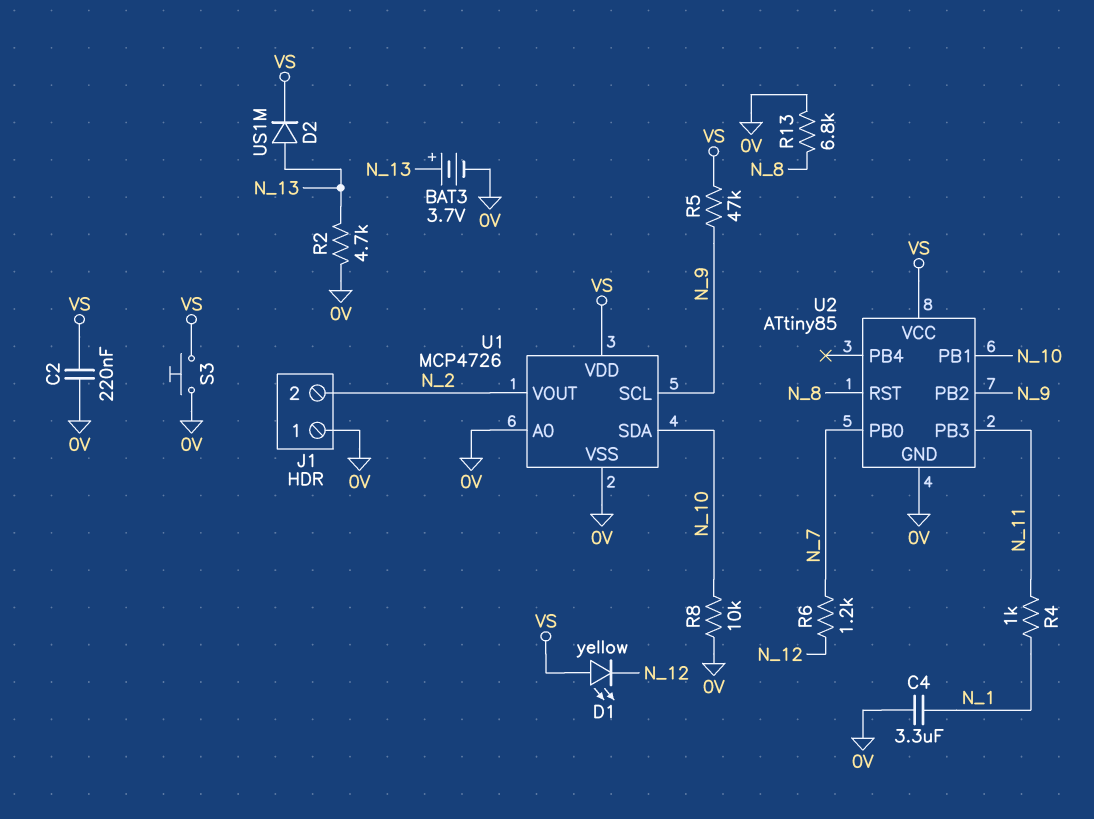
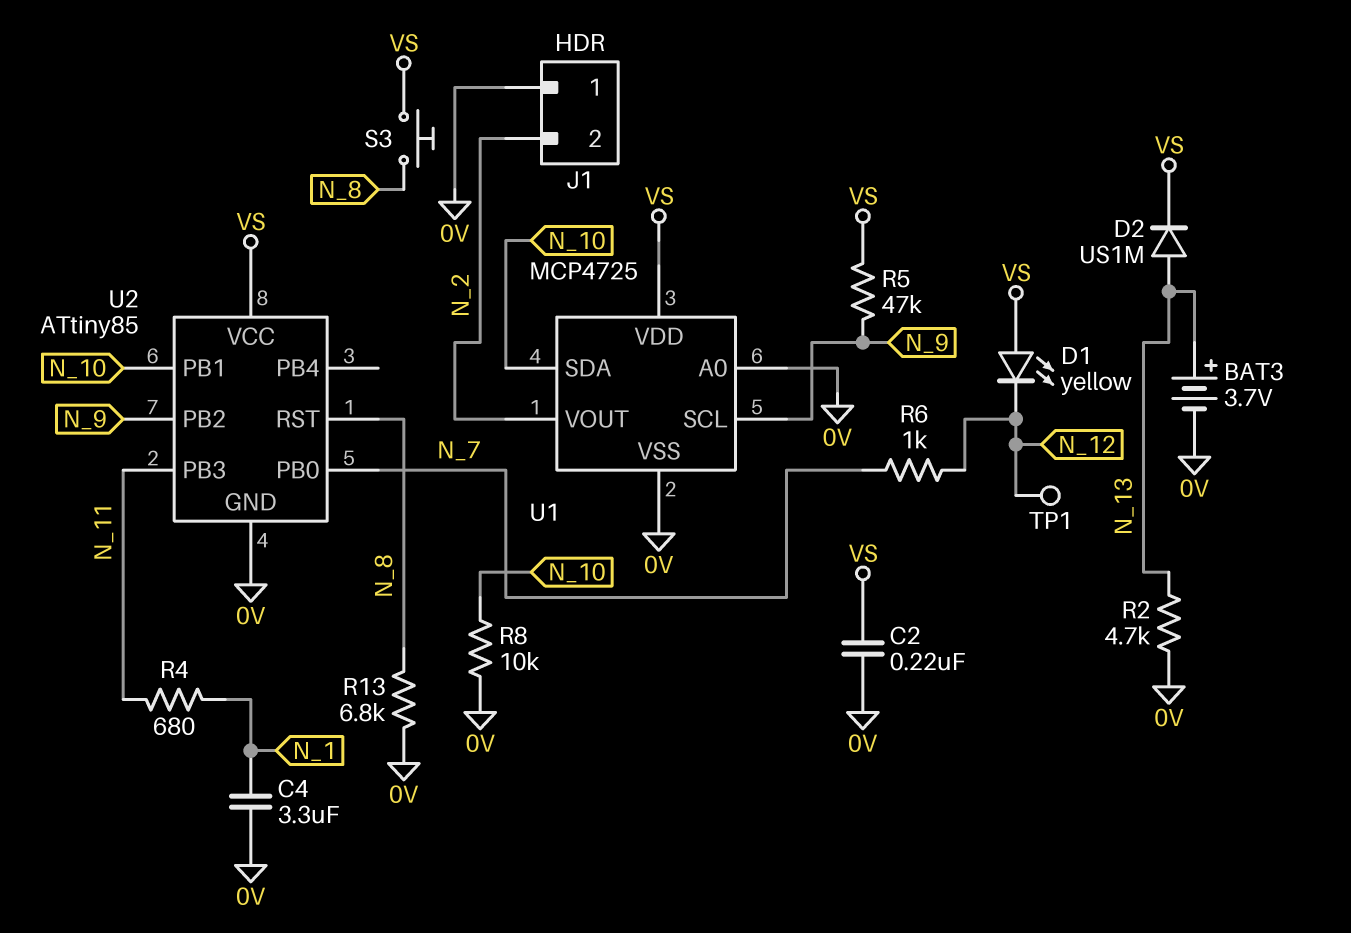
R4: 1k (N_1, N_11) -> 680 (N_1, N_11)
R6: 1.2k (N_7, N_12) -> 1k (N_7, N_12)
S3: button (0V, VS) -> button (N_8, VS)
TP1: none -> test point (N_12)
U1: MCP4726 -> MCP4725

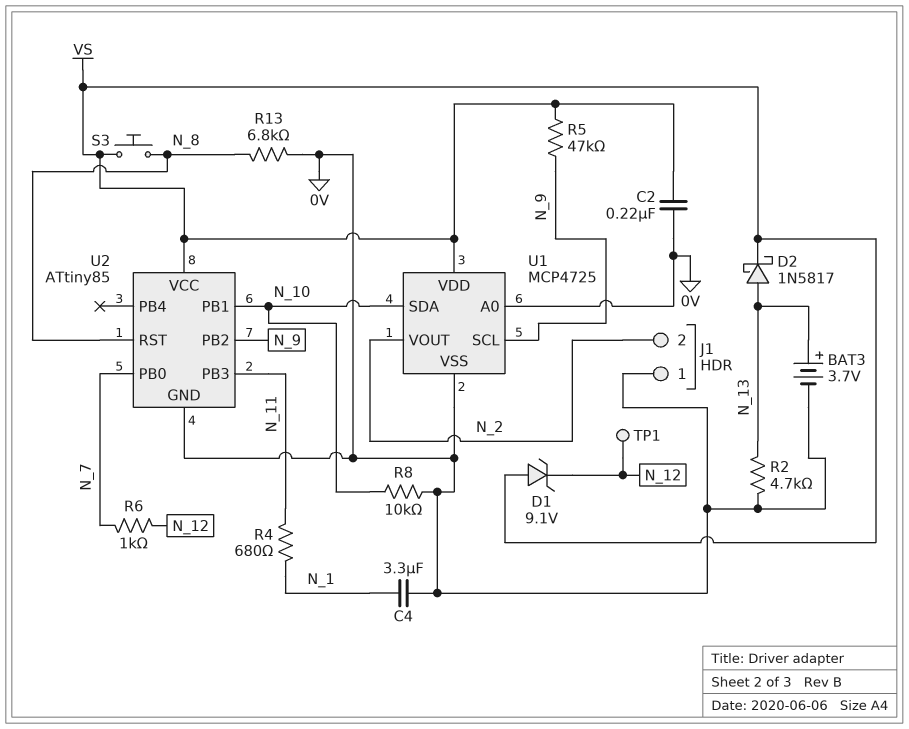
D1: LED yellow (A VS, K N_12) -> zener 9.1V (A VS, K N_12)
D2: diode US1M (A N_13, K VS) -> schottky 1N5817 (A N_13, K VS)

